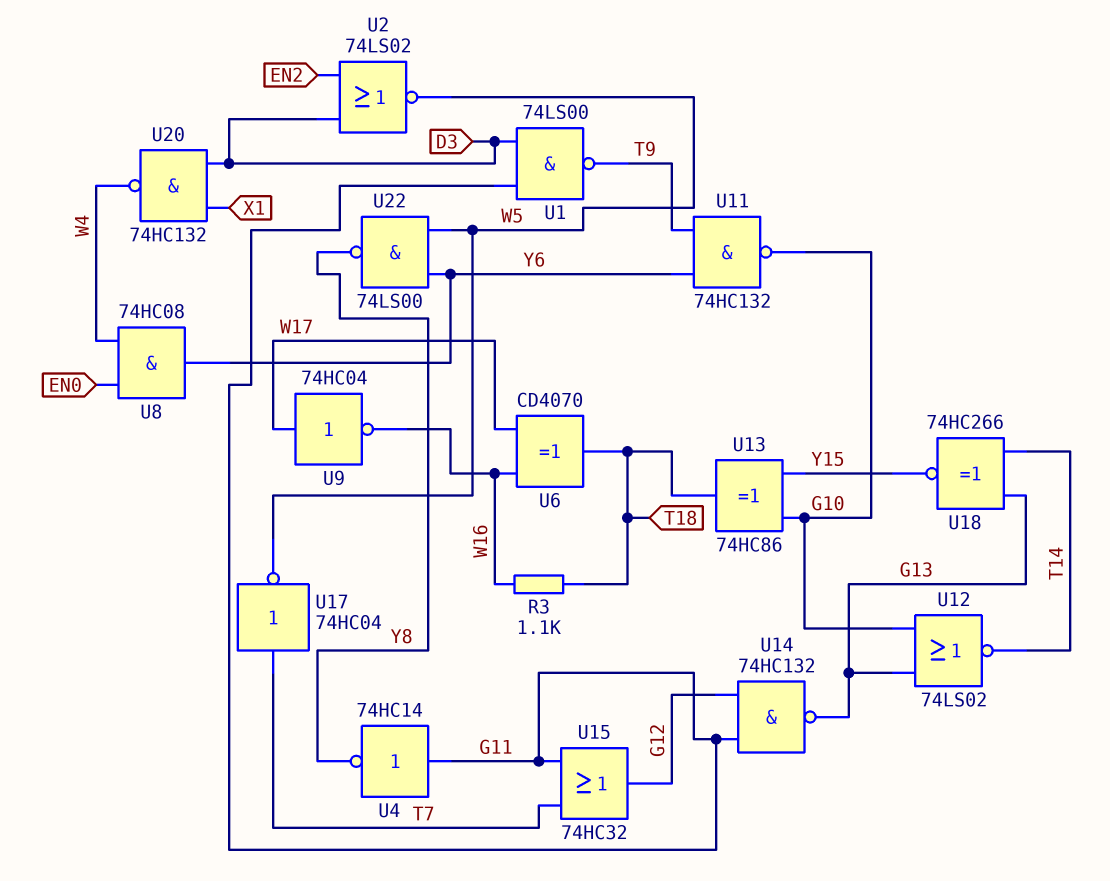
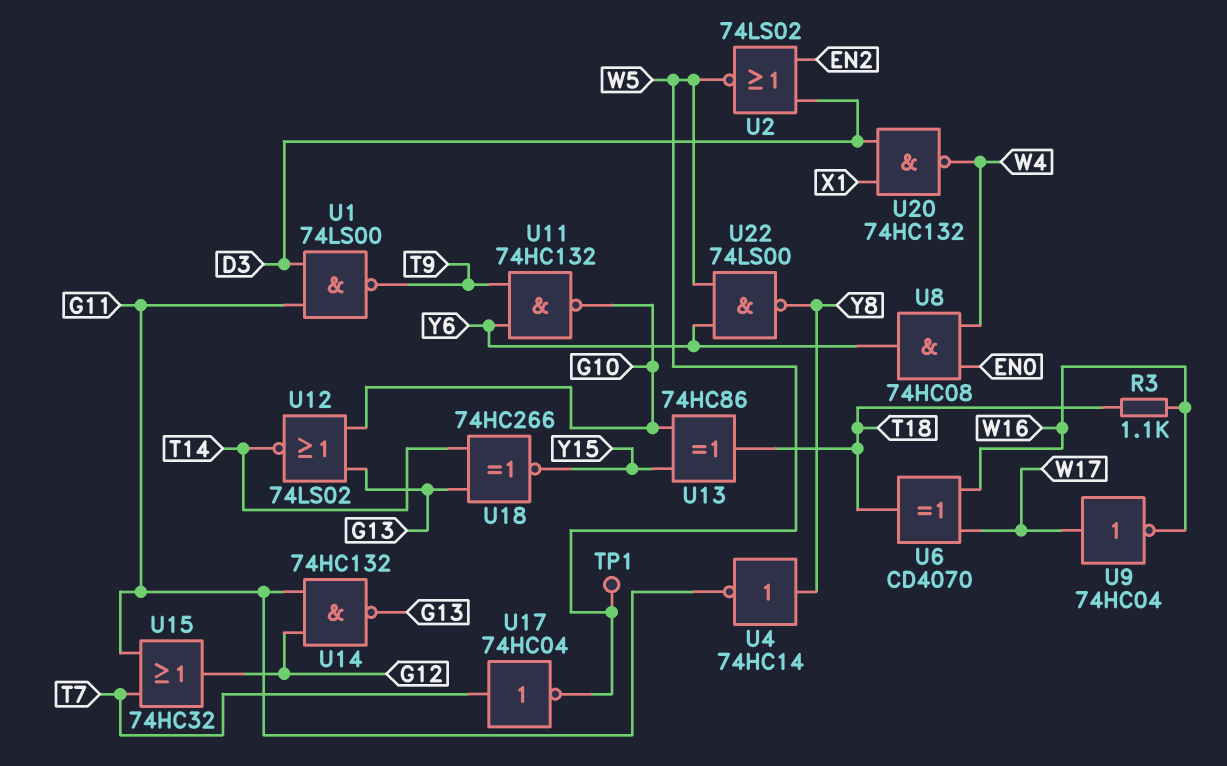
TP1: none -> test point (W5)
U4: NOT 74HC14 (in G11, out Y8) -> NOT 74HC14 (in Y8, out G11)

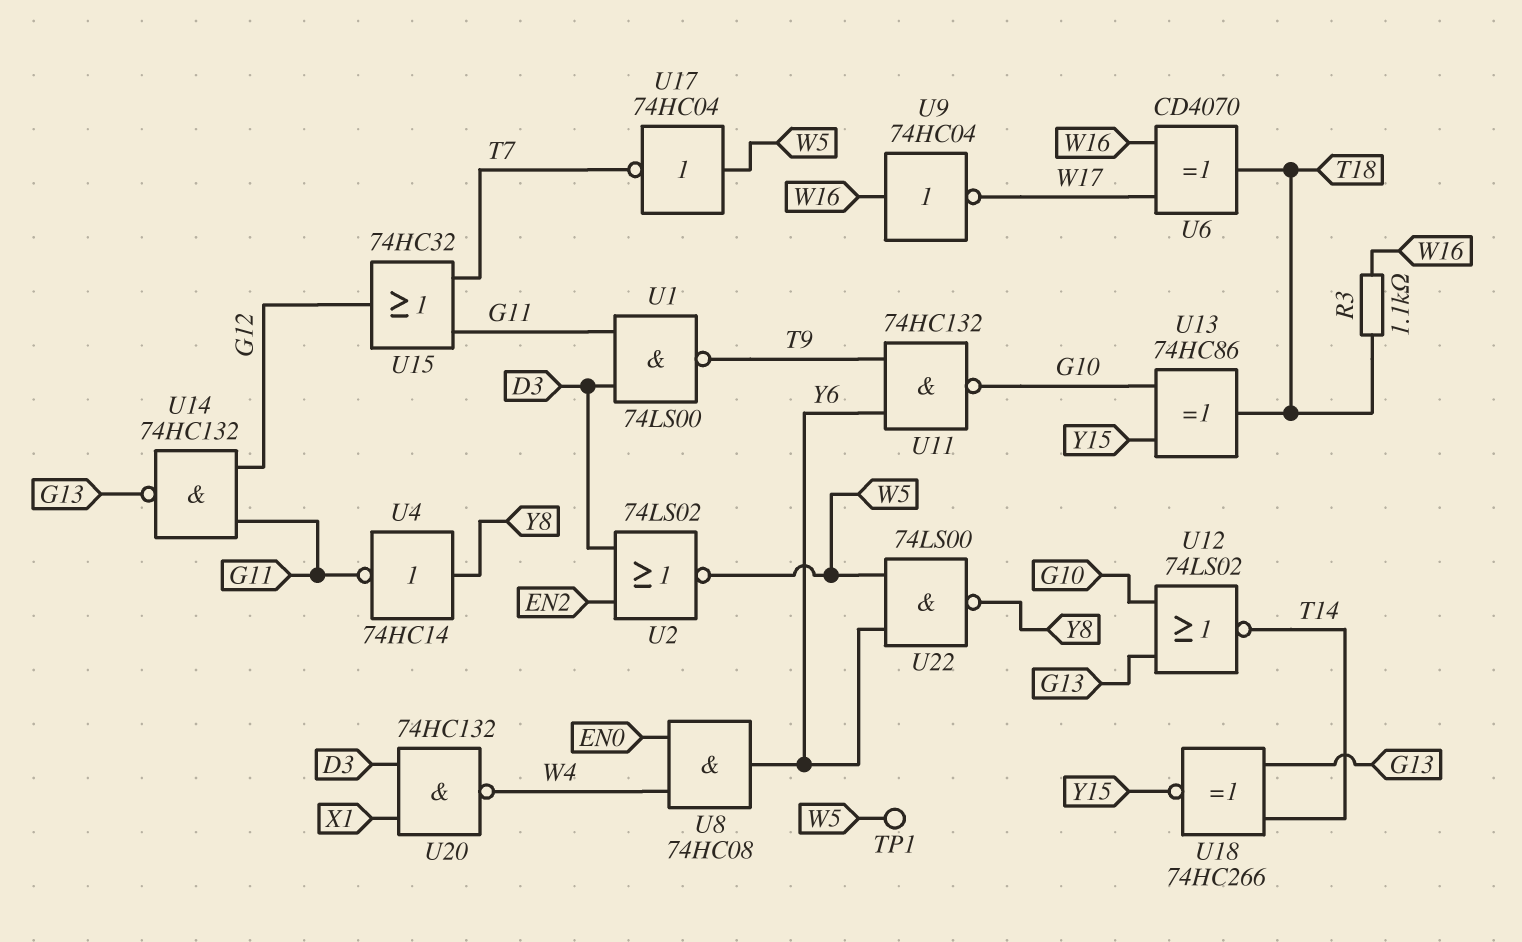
U9: NOT 74HC04 (in W17, out W16) -> NOT 74HC04 (in W16, out W17)
U17: NOT 74HC04 (in T7, out W5) -> NOT 74HC04 (in W5, out T7)

